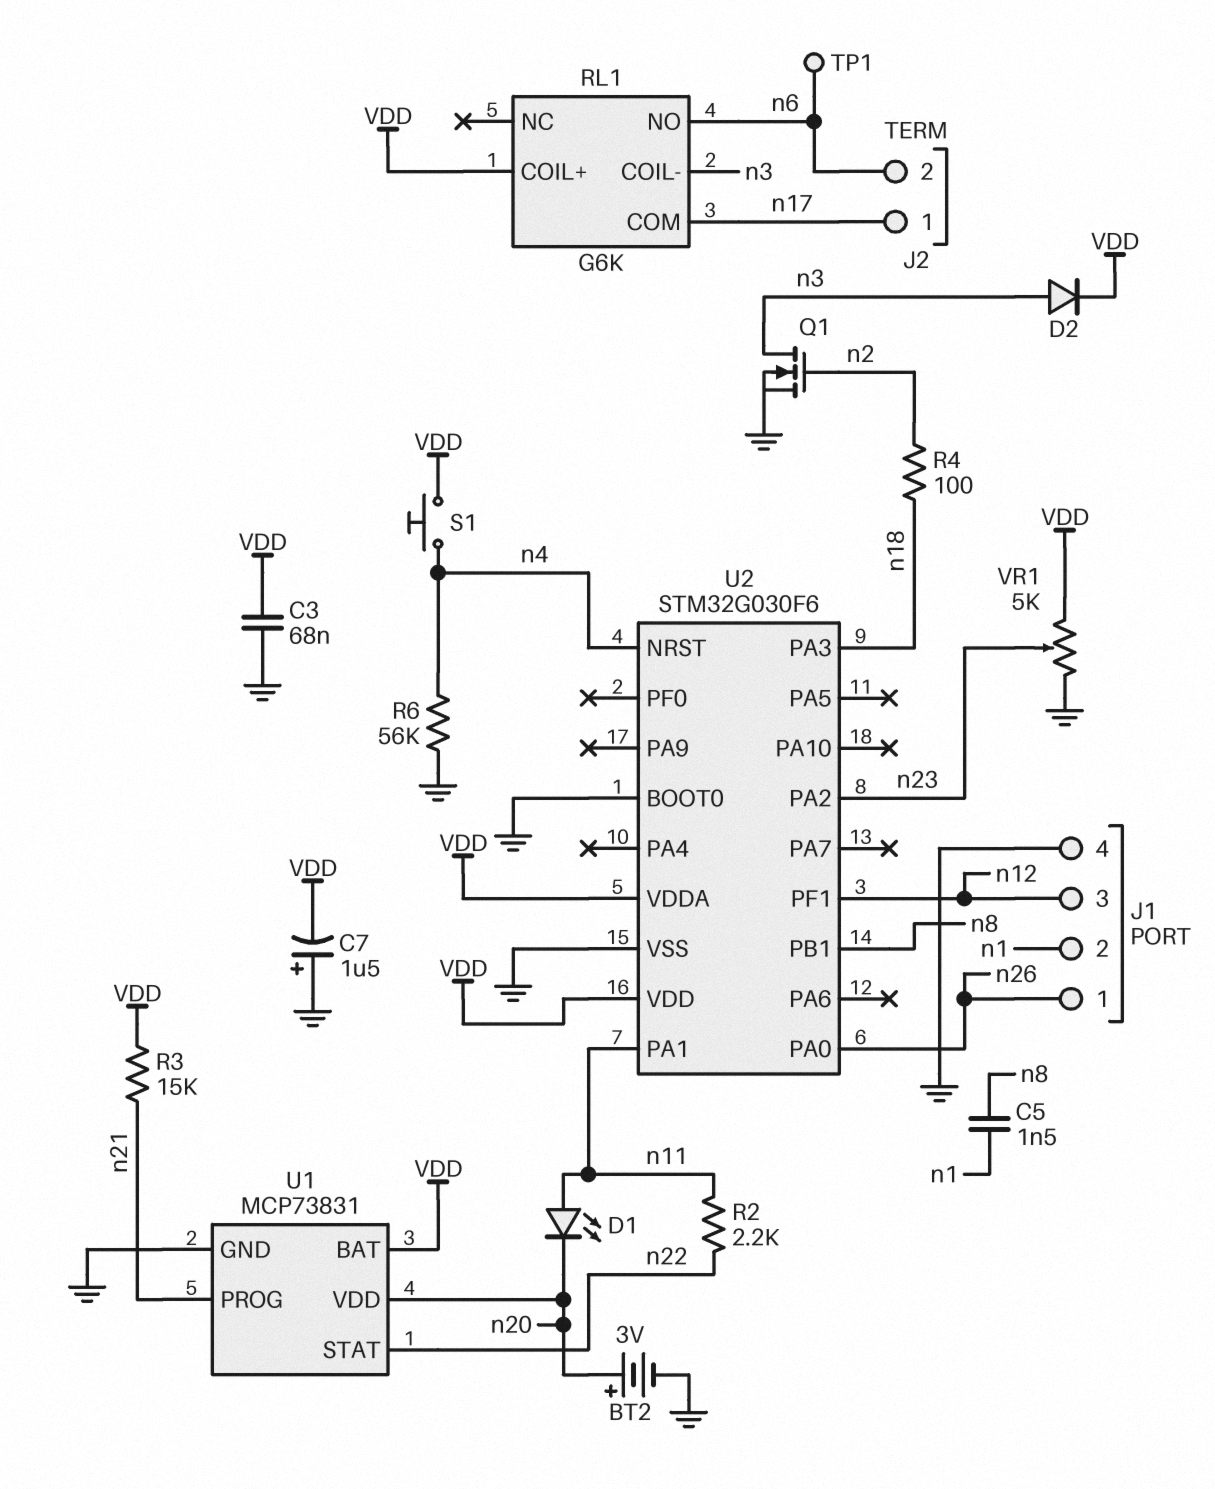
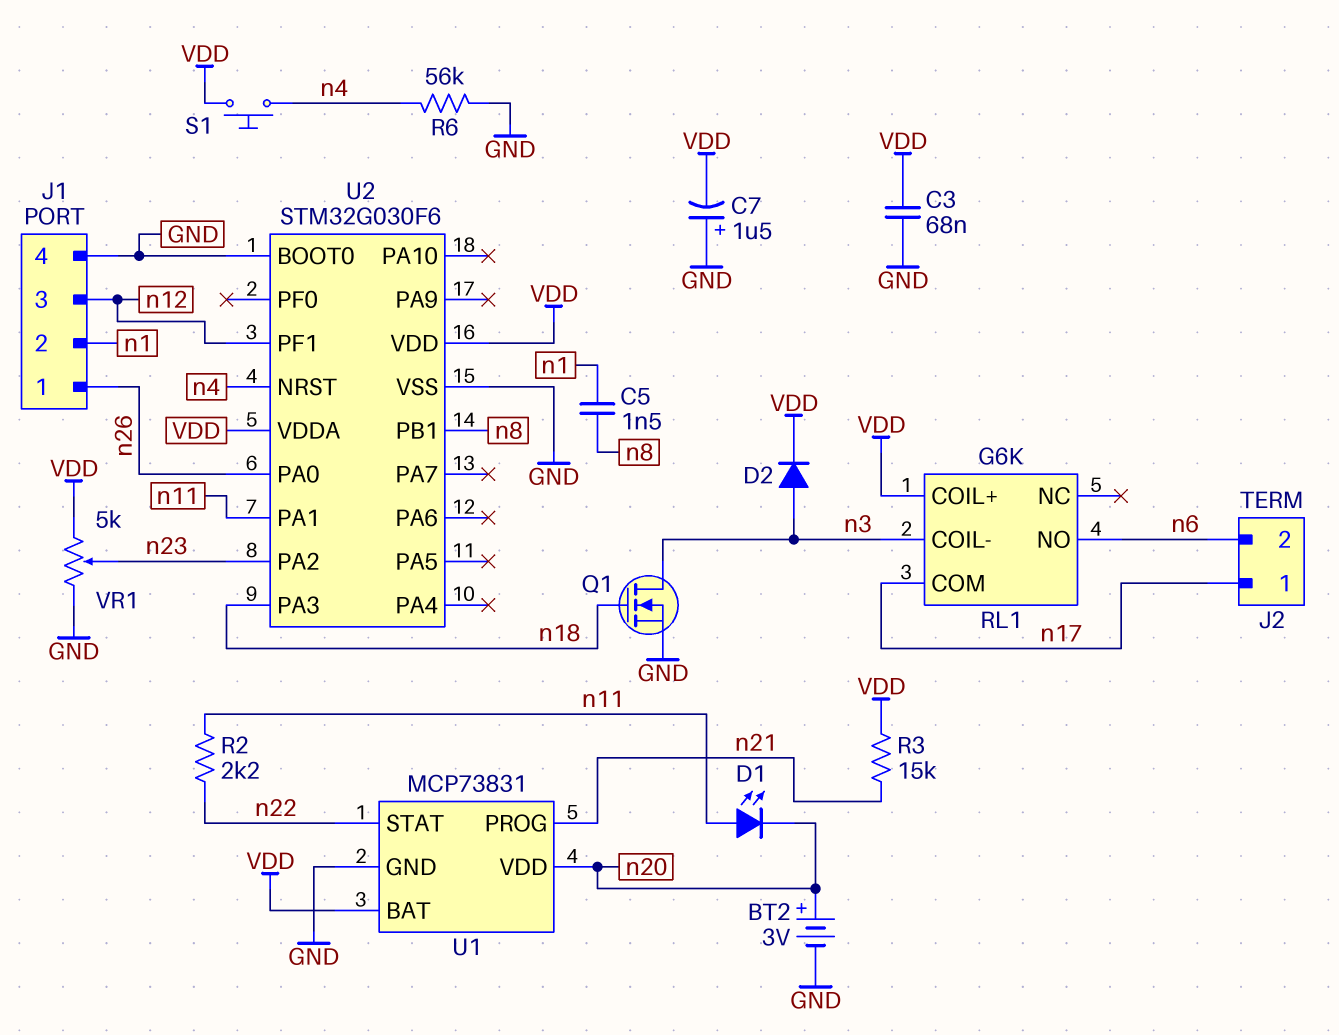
Q1: NMOS (G n2, D n3, S GND) -> NMOS (G n18, D n3, S GND)
R4: 100 (n2, n18) -> none
TP1: test point (n6) -> none

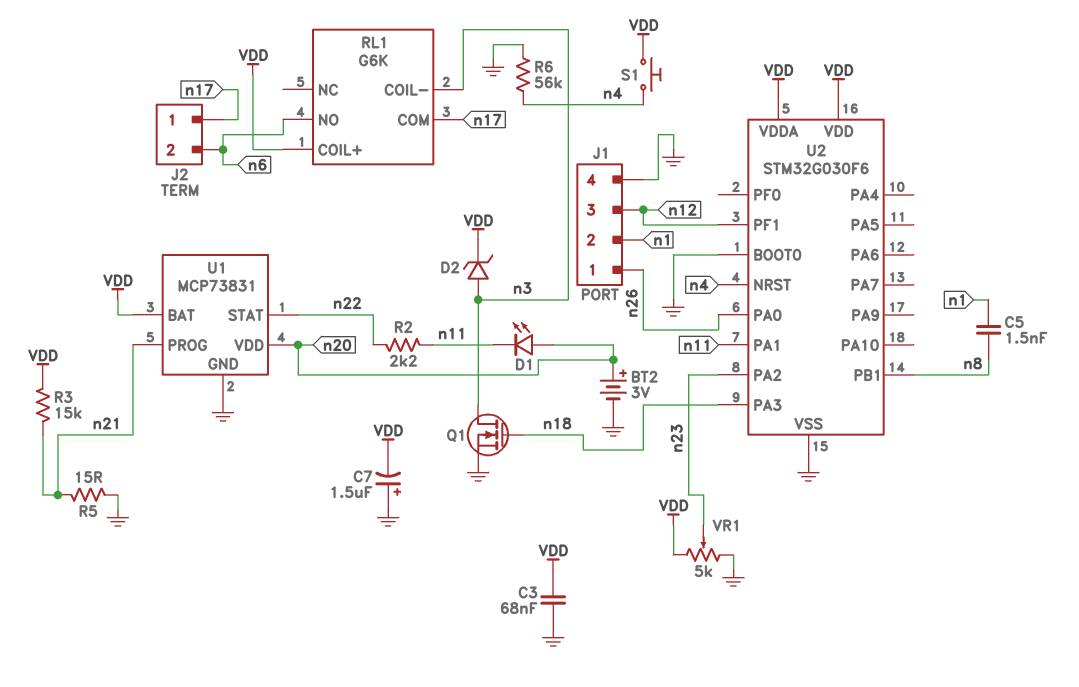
D1: LED (A n11, K n20) -> LED (A n20, K n11)
D2: diode (A n3, K VDD) -> zener (A n3, K VDD)
R5: none -> 15 (GND, n21)

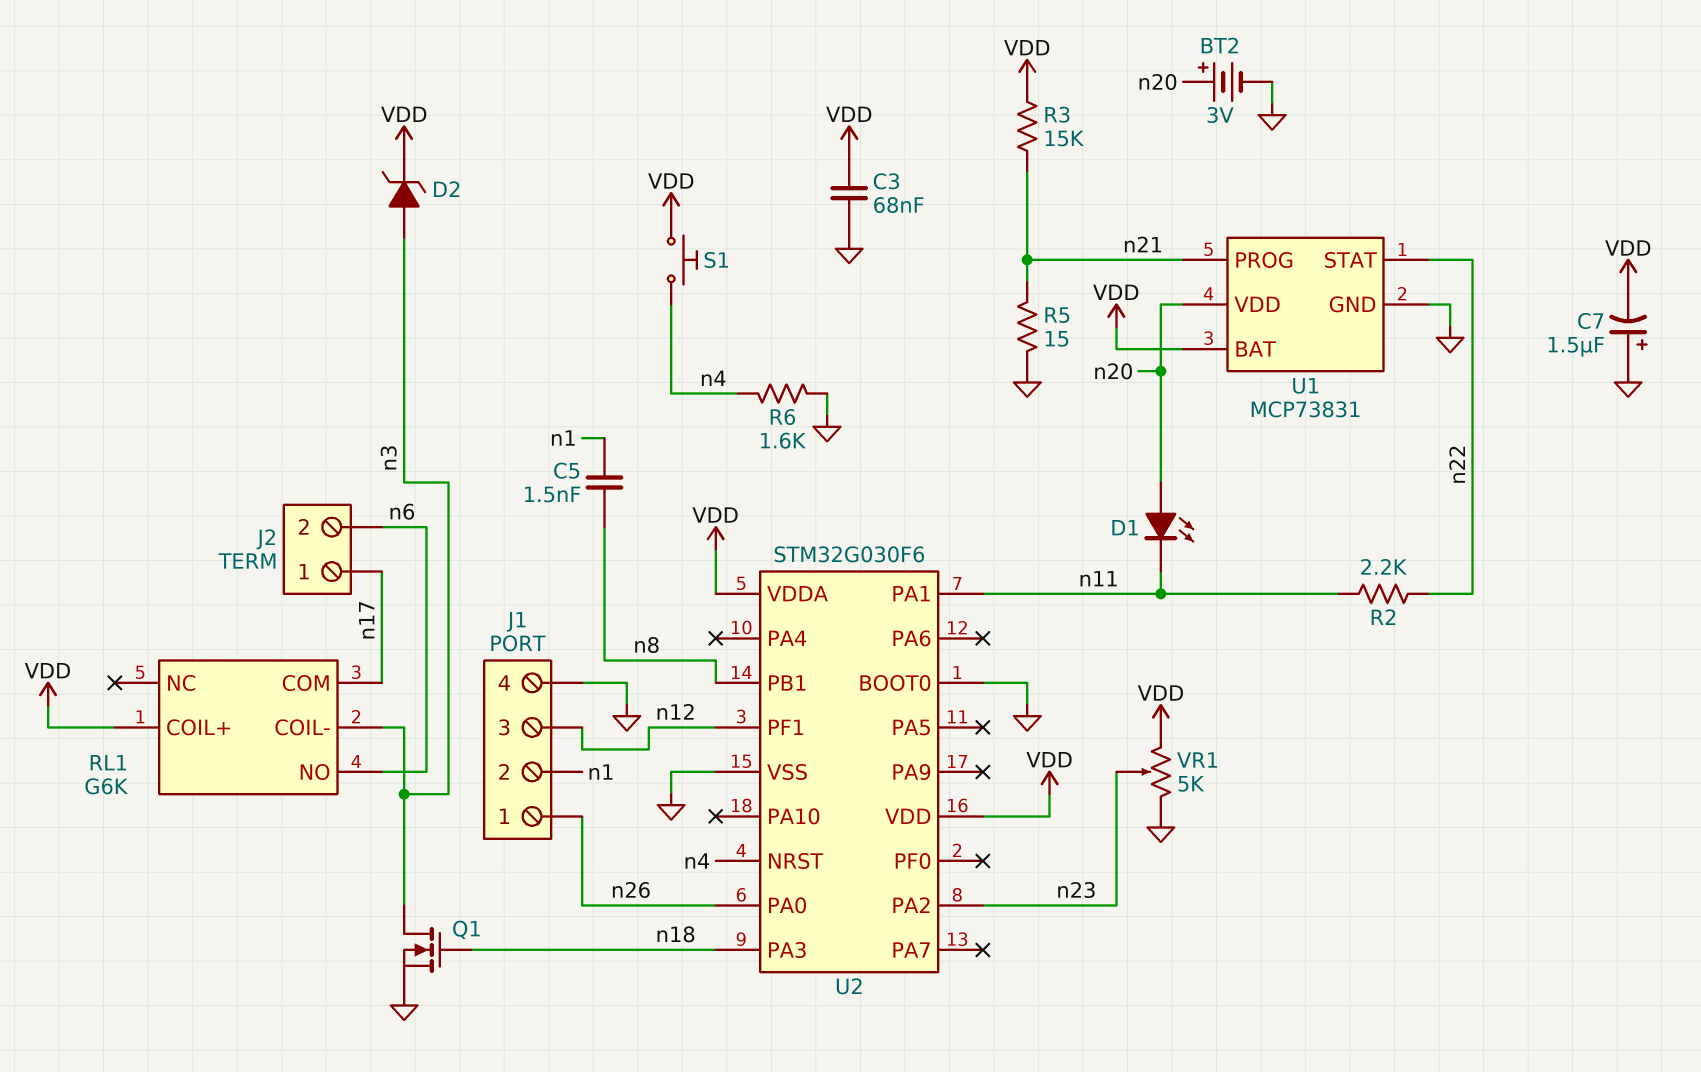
R6: 56k (GND, n4) -> 1.6k (GND, n4)

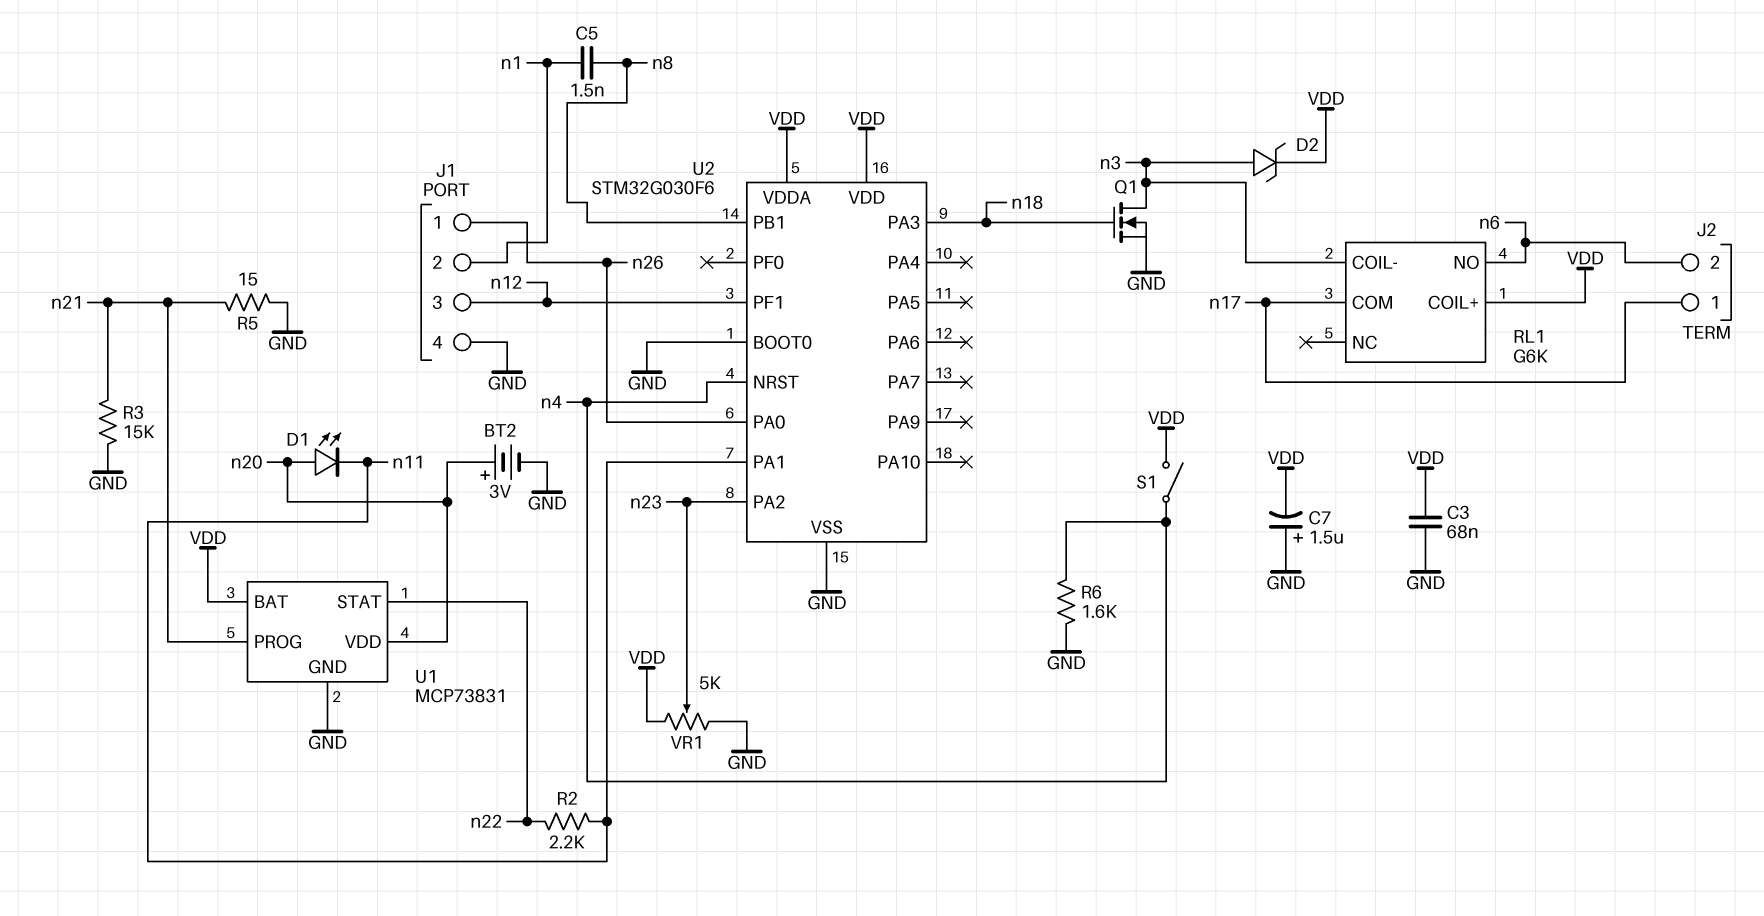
R3: 15k (VDD, n21) -> 15k (GND, n21)
S1: button (VDD, n4) -> switch (VDD, n4)

